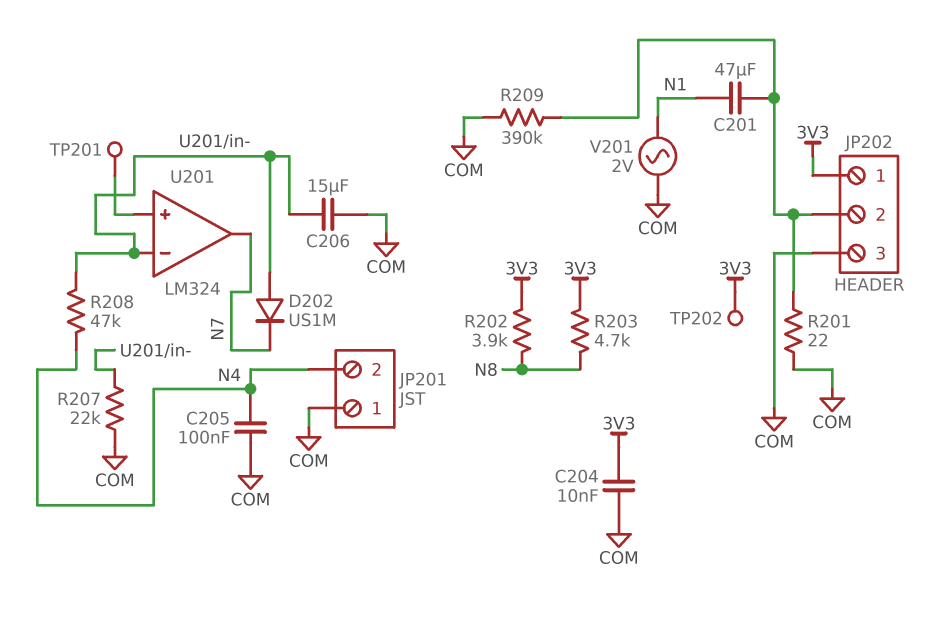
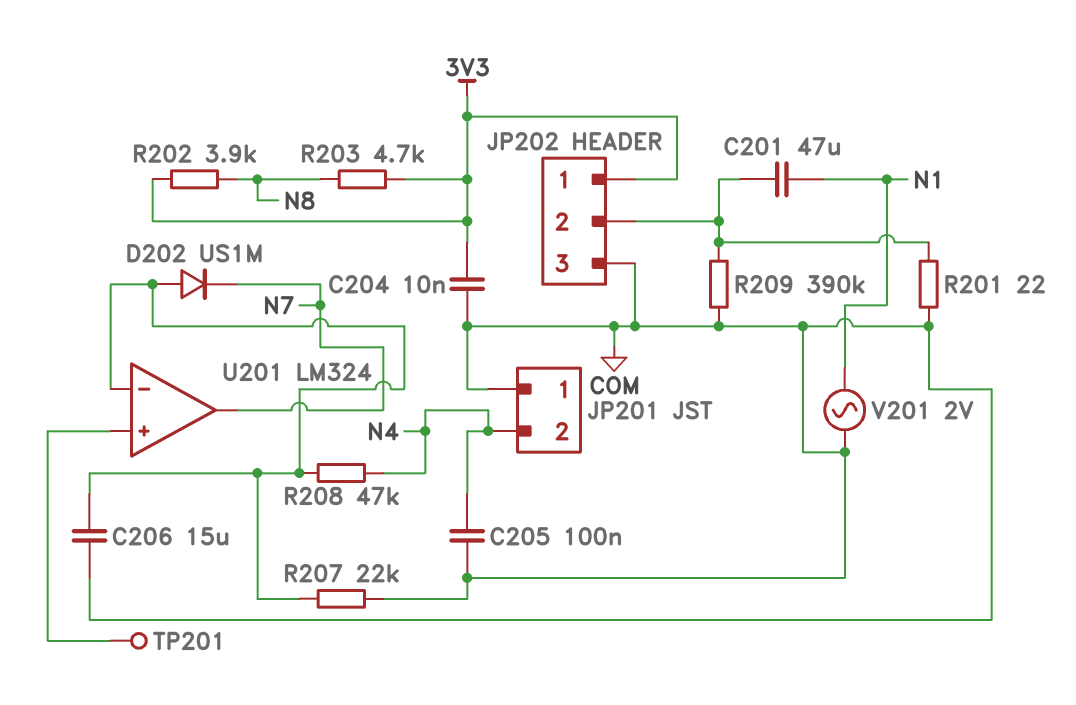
TP202: test point (3V3) -> none

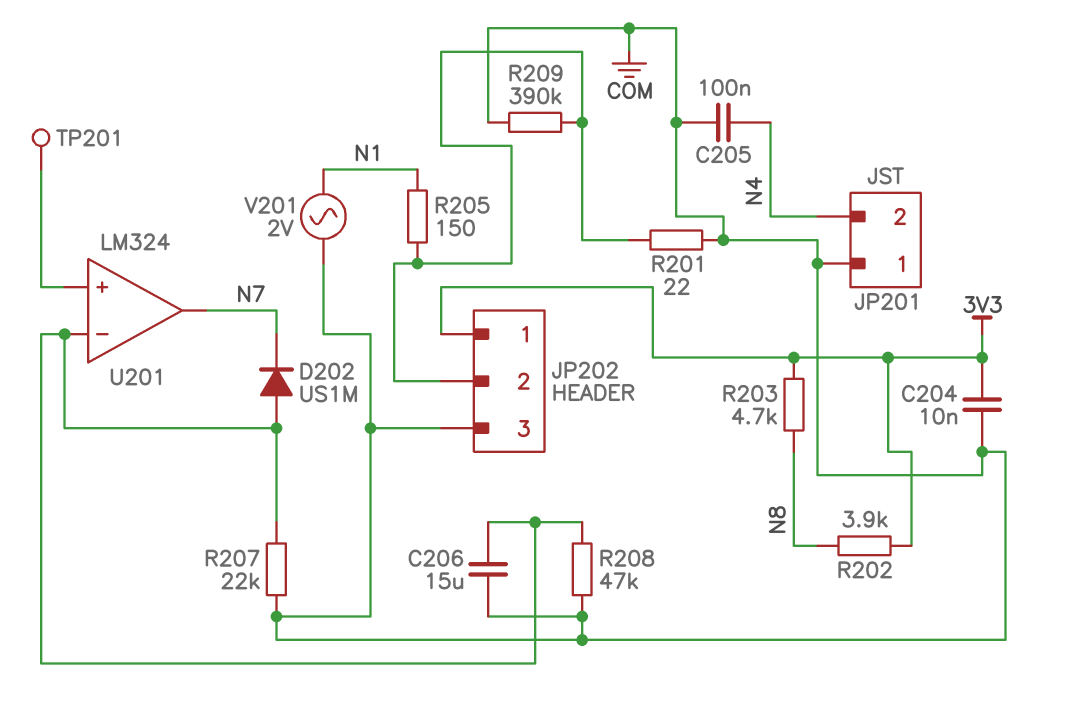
C201: 47uF (JP202/2, N1) -> none
R205: none -> 150 (JP202/2, N1)
R208: 47k (N4, U201/in-) -> 47k (COM, U201/in-)

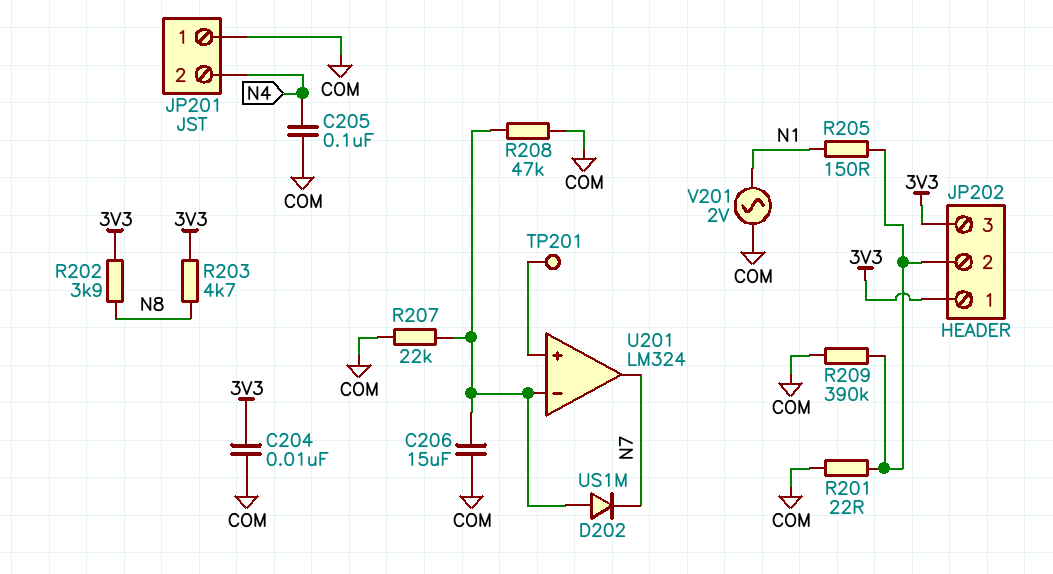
JP202 pin 3: COM -> 3V3

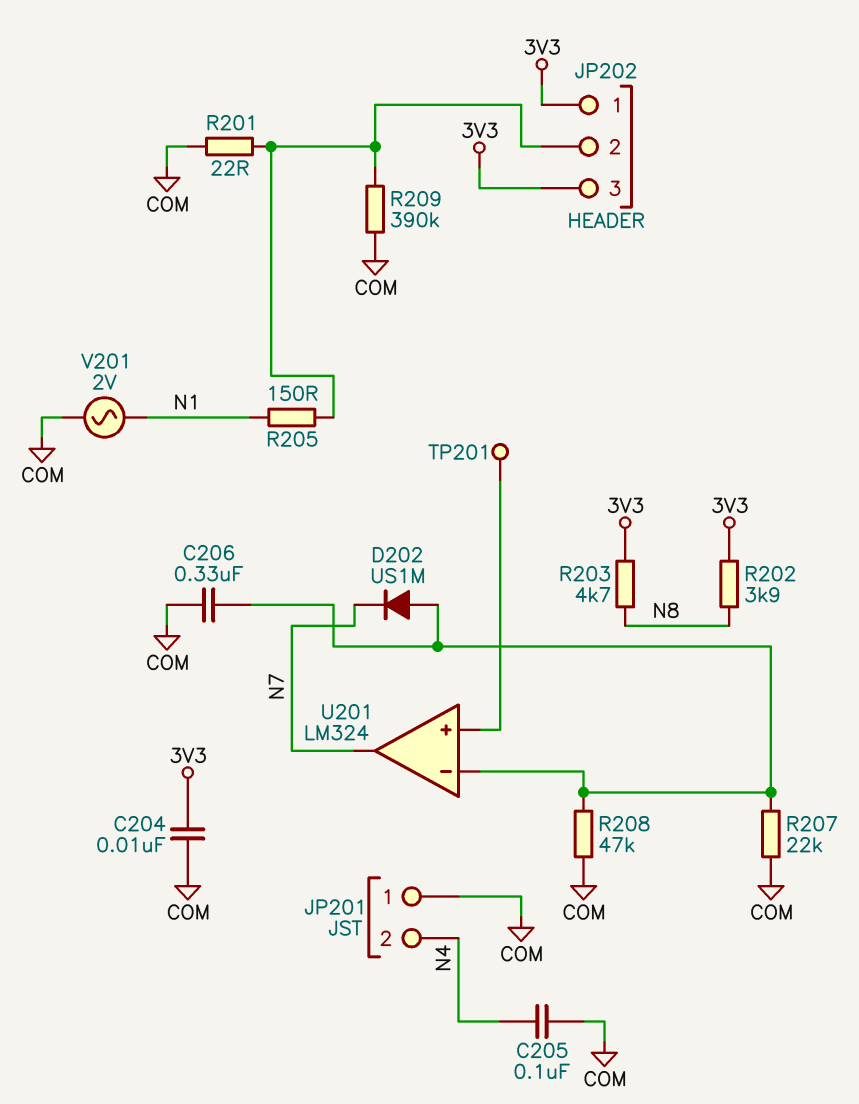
C206: 15uF (COM, U201/in-) -> 330nF (COM, U201/in-)

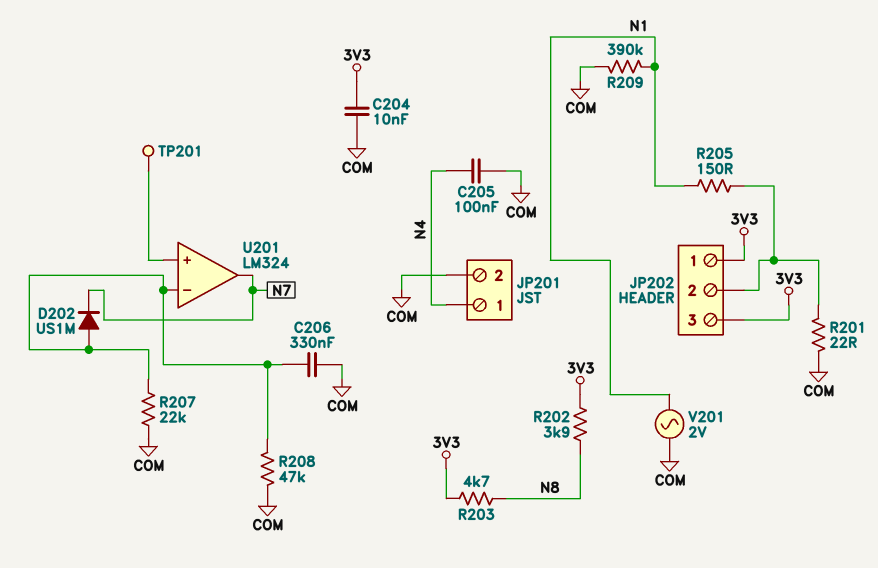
JP201 pin 1: COM -> N4
JP201 pin 2: N4 -> COM
R209: 390k (COM, JP202/2) -> 390k (COM, N1)

